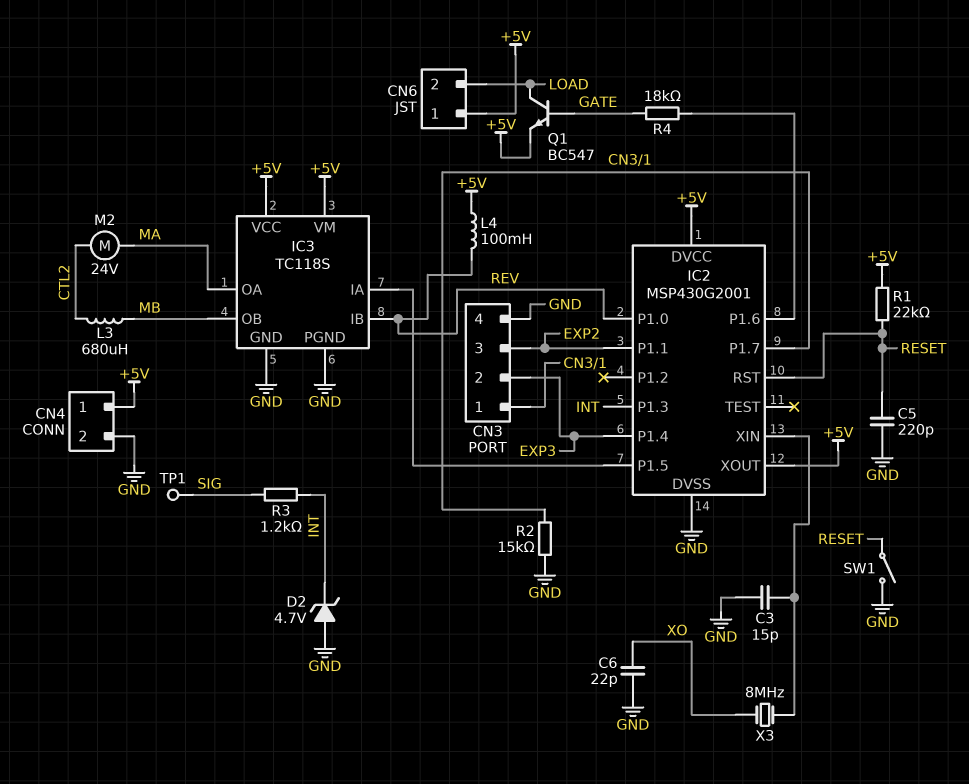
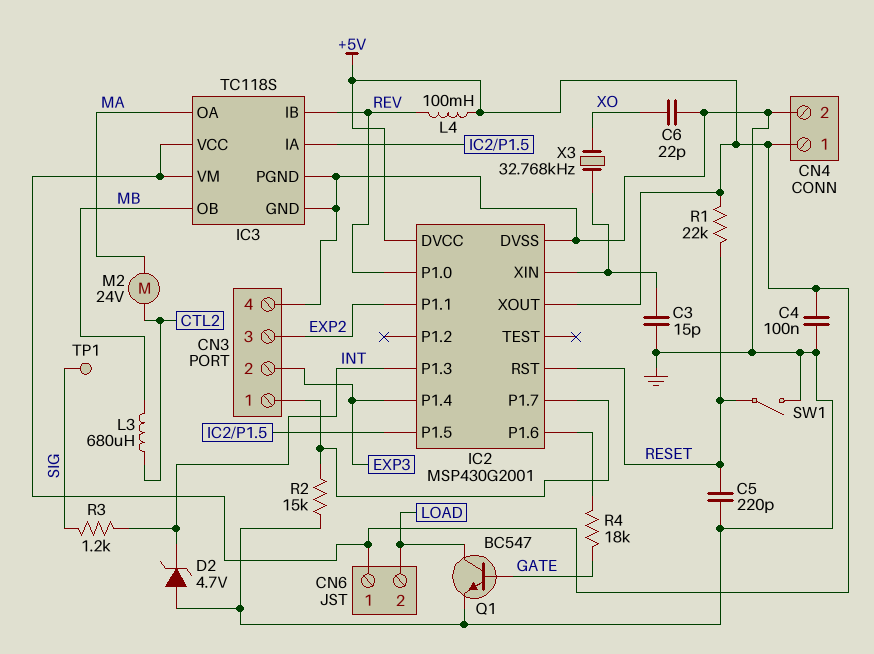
C4: none -> 100nF (+5V, GND)
Q1: NPN BC547 (B GATE, C LOAD, E +5V) -> NPN BC547 (B GATE, C LOAD, E GND)
X3: 8MHz (IC2/XIN, XO) -> 32.768kHz (IC2/XIN, XO)

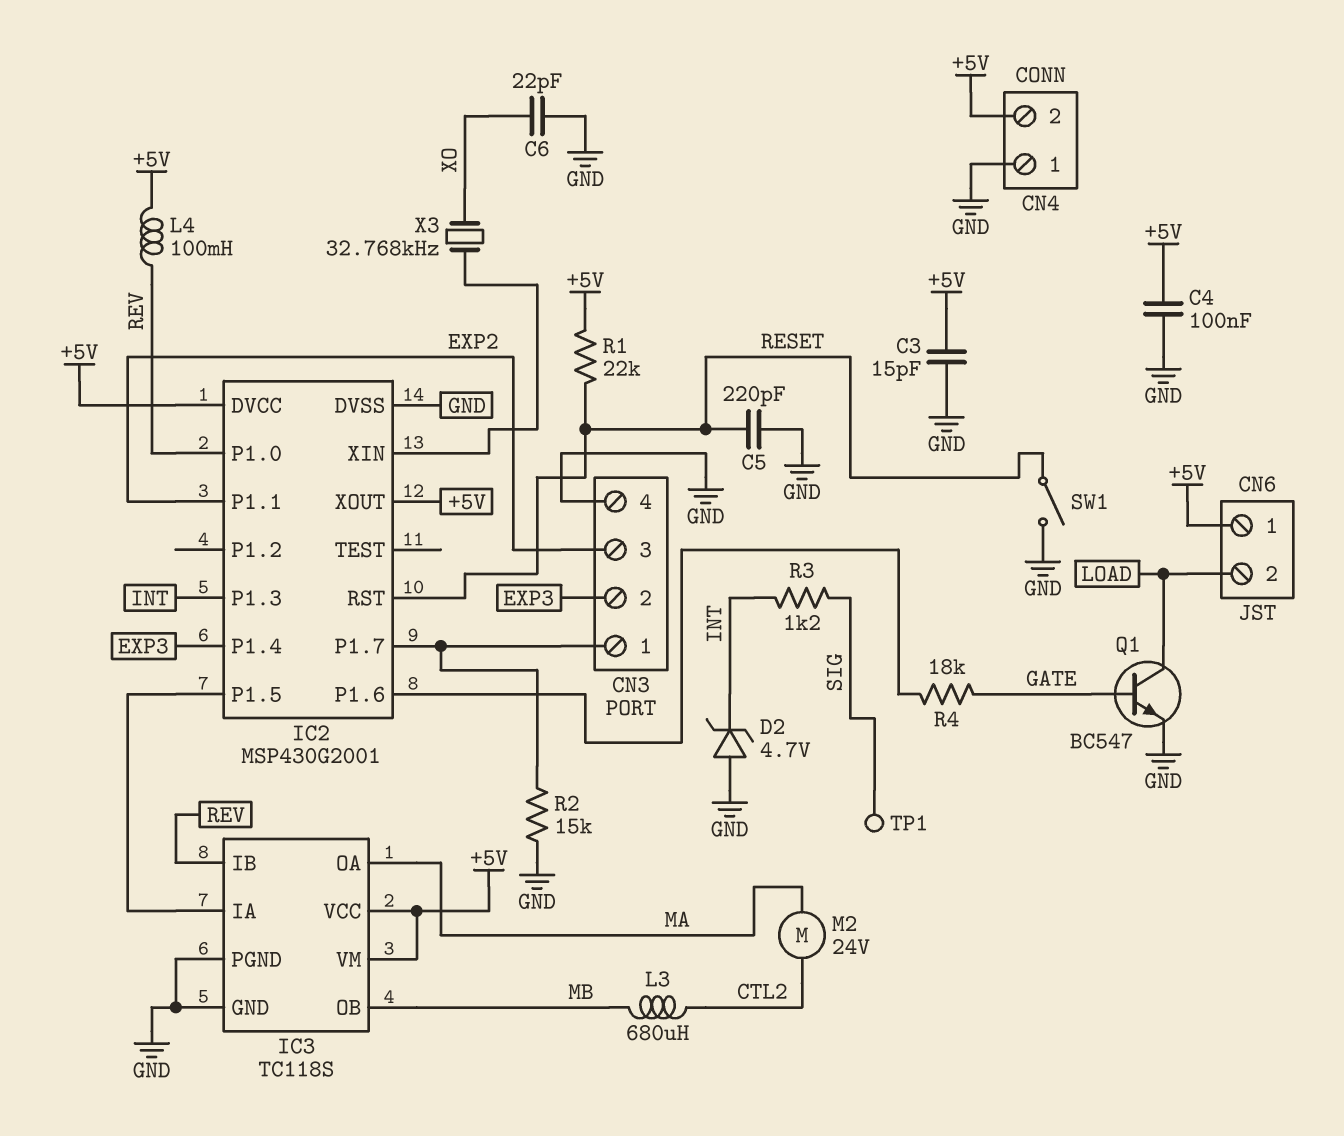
C3: 15pF (GND, IC2/XIN) -> 15pF (+5V, GND)
CN4 pin 1: +5V -> GND
CN4 pin 2: GND -> +5V

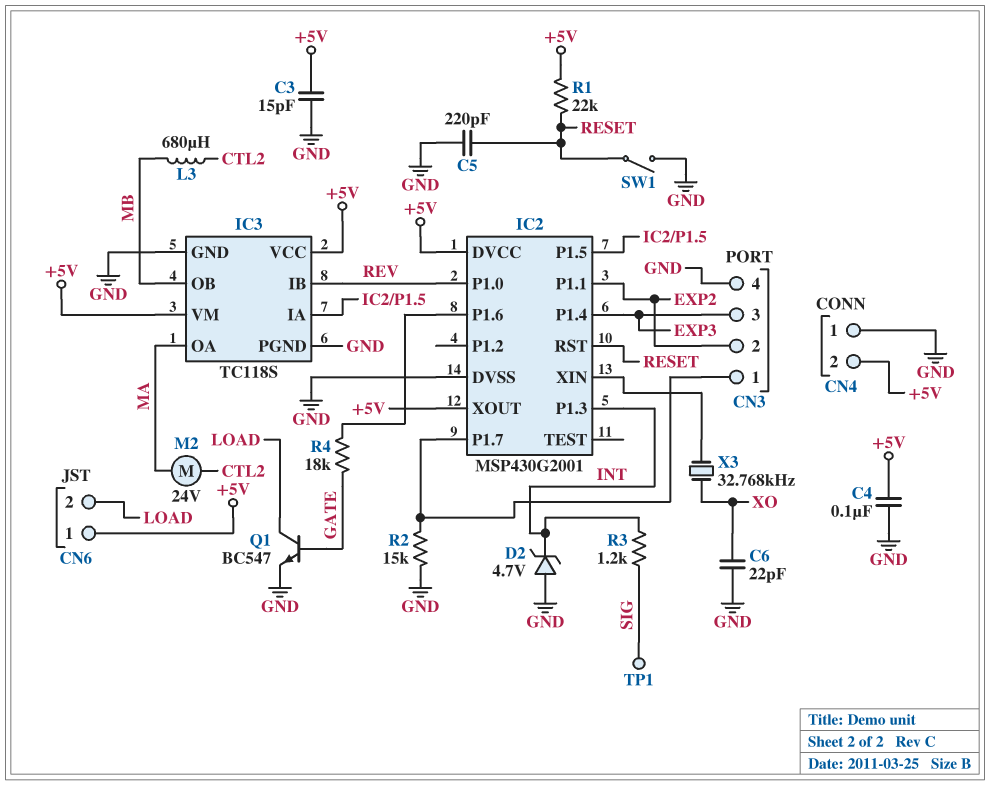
CN3 pin 2: EXP3 -> EXP2
CN3 pin 3: EXP2 -> EXP3
L4: 100mH (+5V, REV) -> none

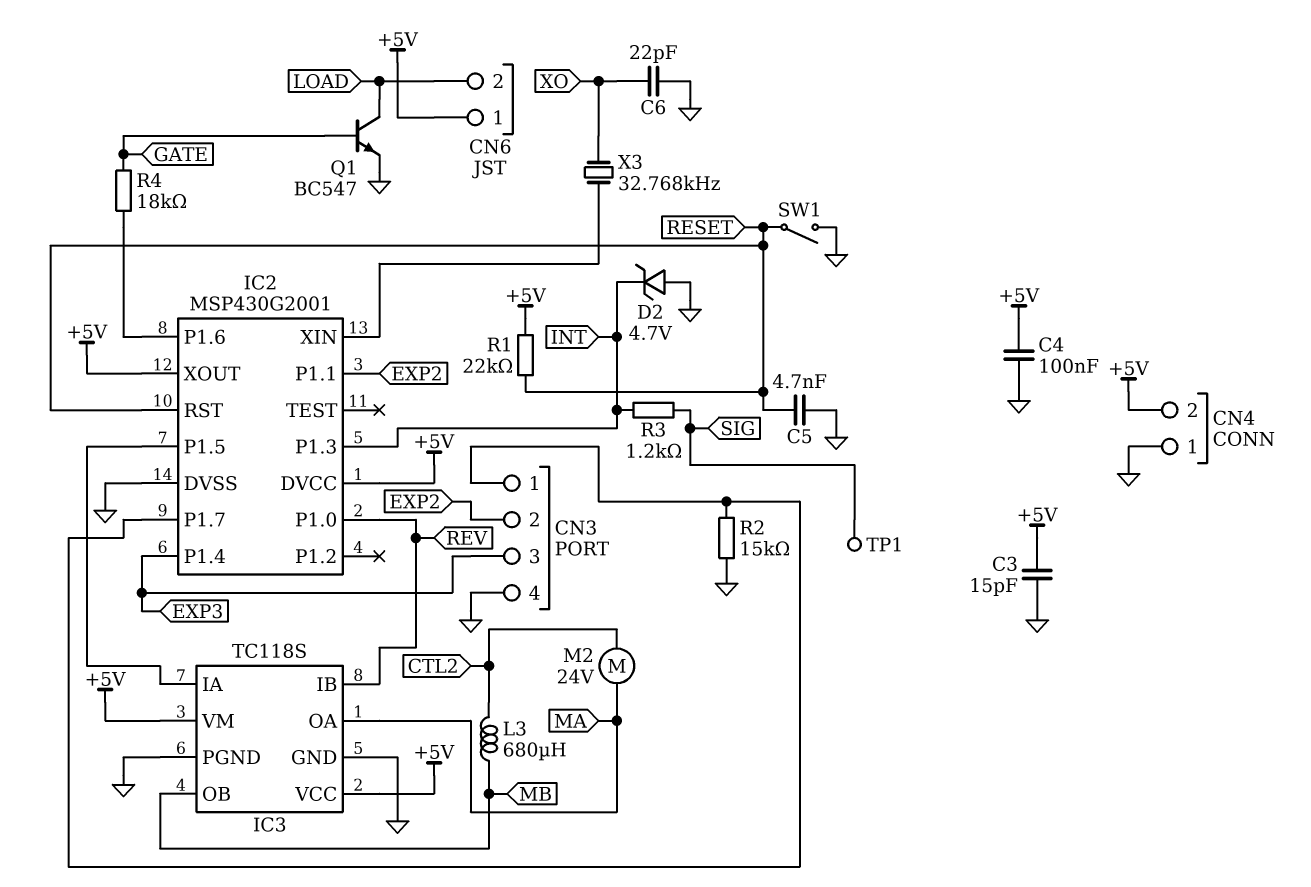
C5: 220pF (GND, RESET) -> 4.7nF (GND, RESET)

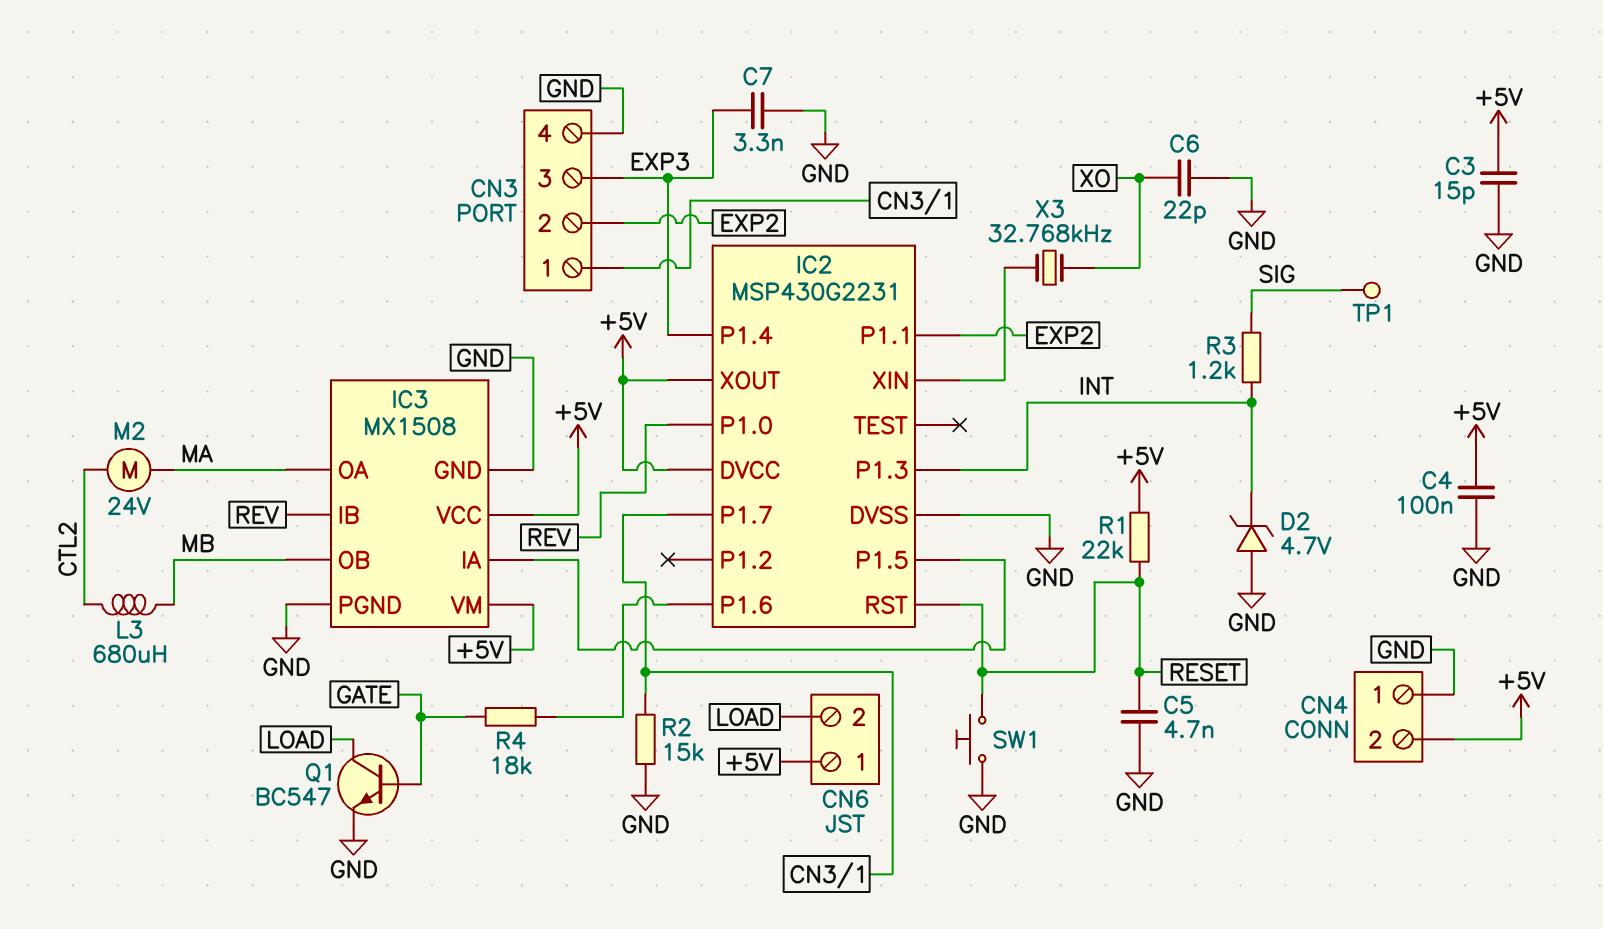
C7: none -> 3.3nF (EXP3, GND)
IC2: MSP430G2001 -> MSP430G2231
IC3: TC118S -> MX1508
SW1: switch (GND, RESET) -> button (GND, RESET)

